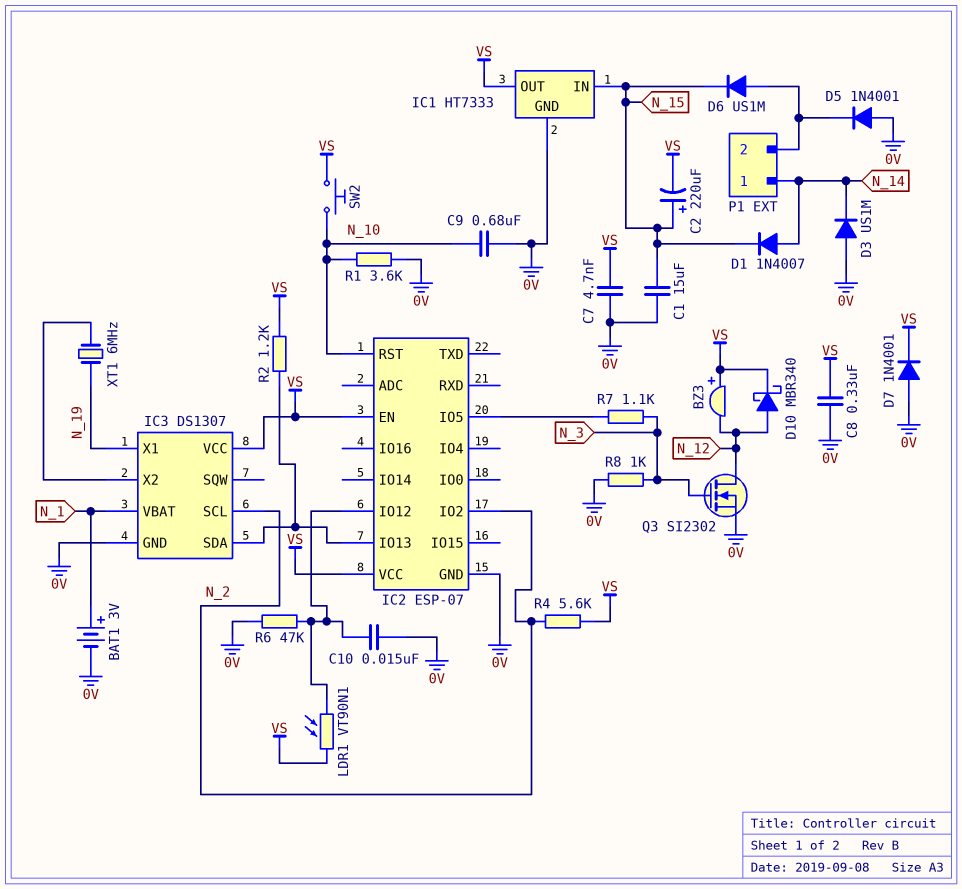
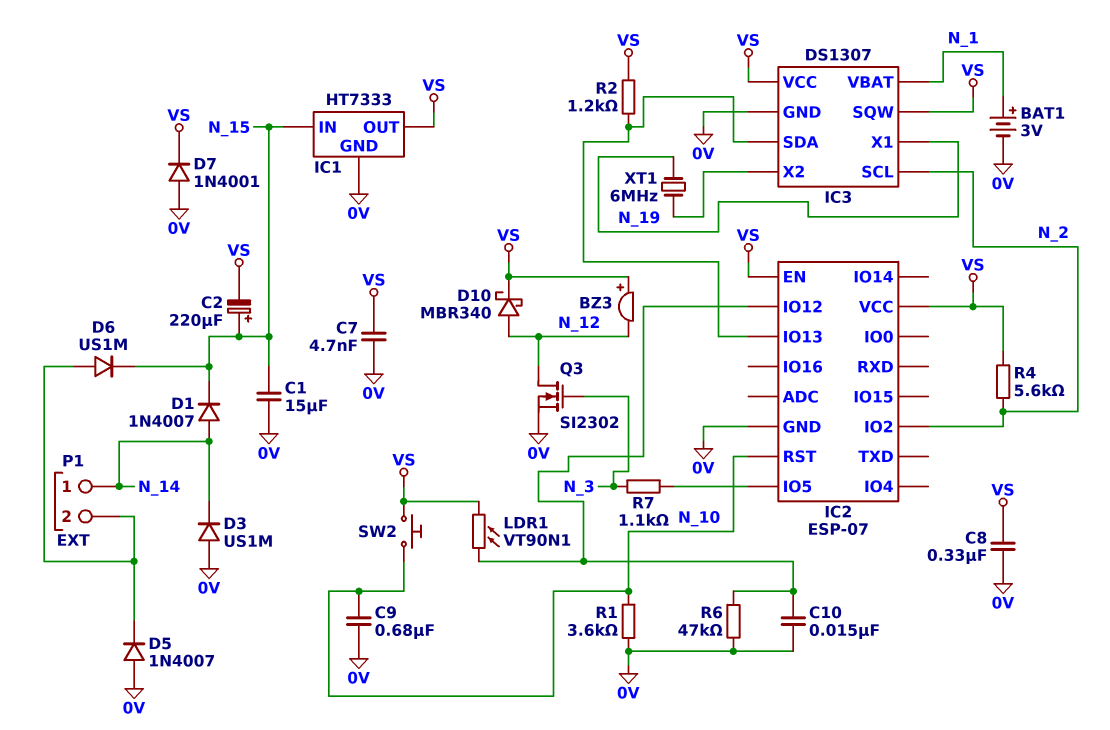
D5: diode 1N4001 (A 0V, K P1/2) -> diode 1N4007 (A 0V, K P1/2)
IC3 pin SQW: none -> VS
R8: 1k (0V, N_3) -> none

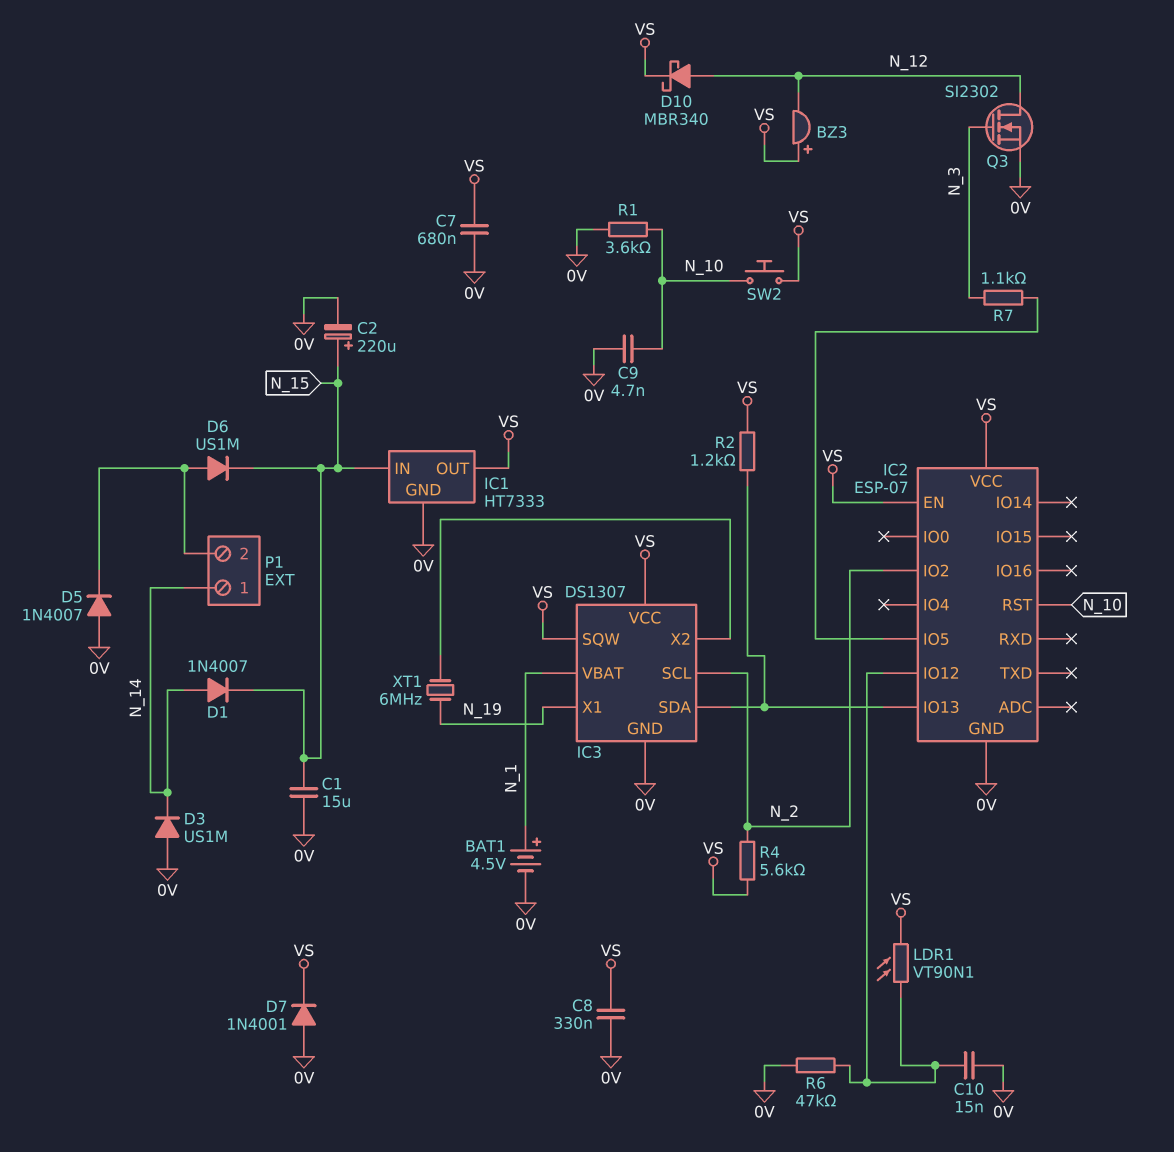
BAT1: 3V (plus N_1, minus 0V) -> 4.5V (plus N_1, minus 0V)
C2: 220uF (plus N_15, minus VS) -> 220uF (plus N_15, minus 0V)
C7: 4.7nF (0V, VS) -> 680nF (0V, VS)
C9: 680nF (0V, N_10) -> 4.7nF (0V, N_10)

